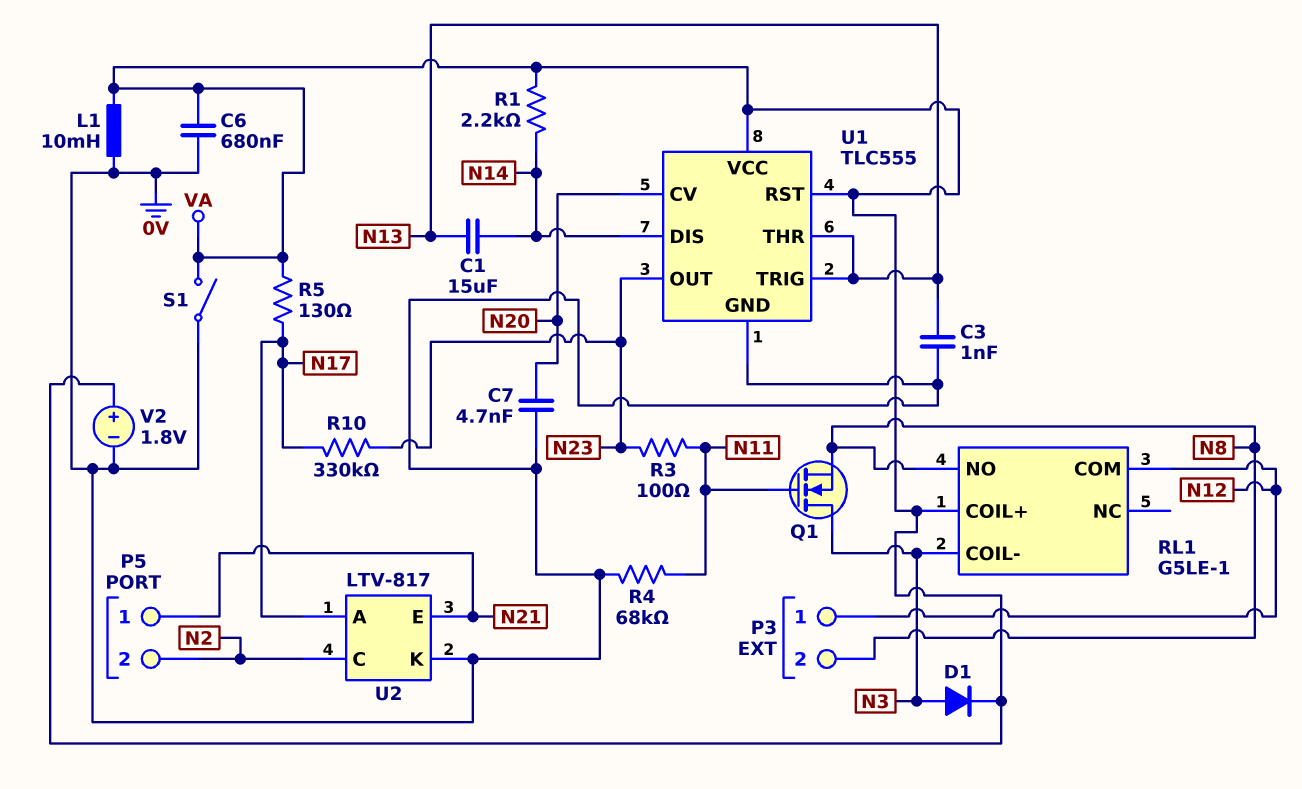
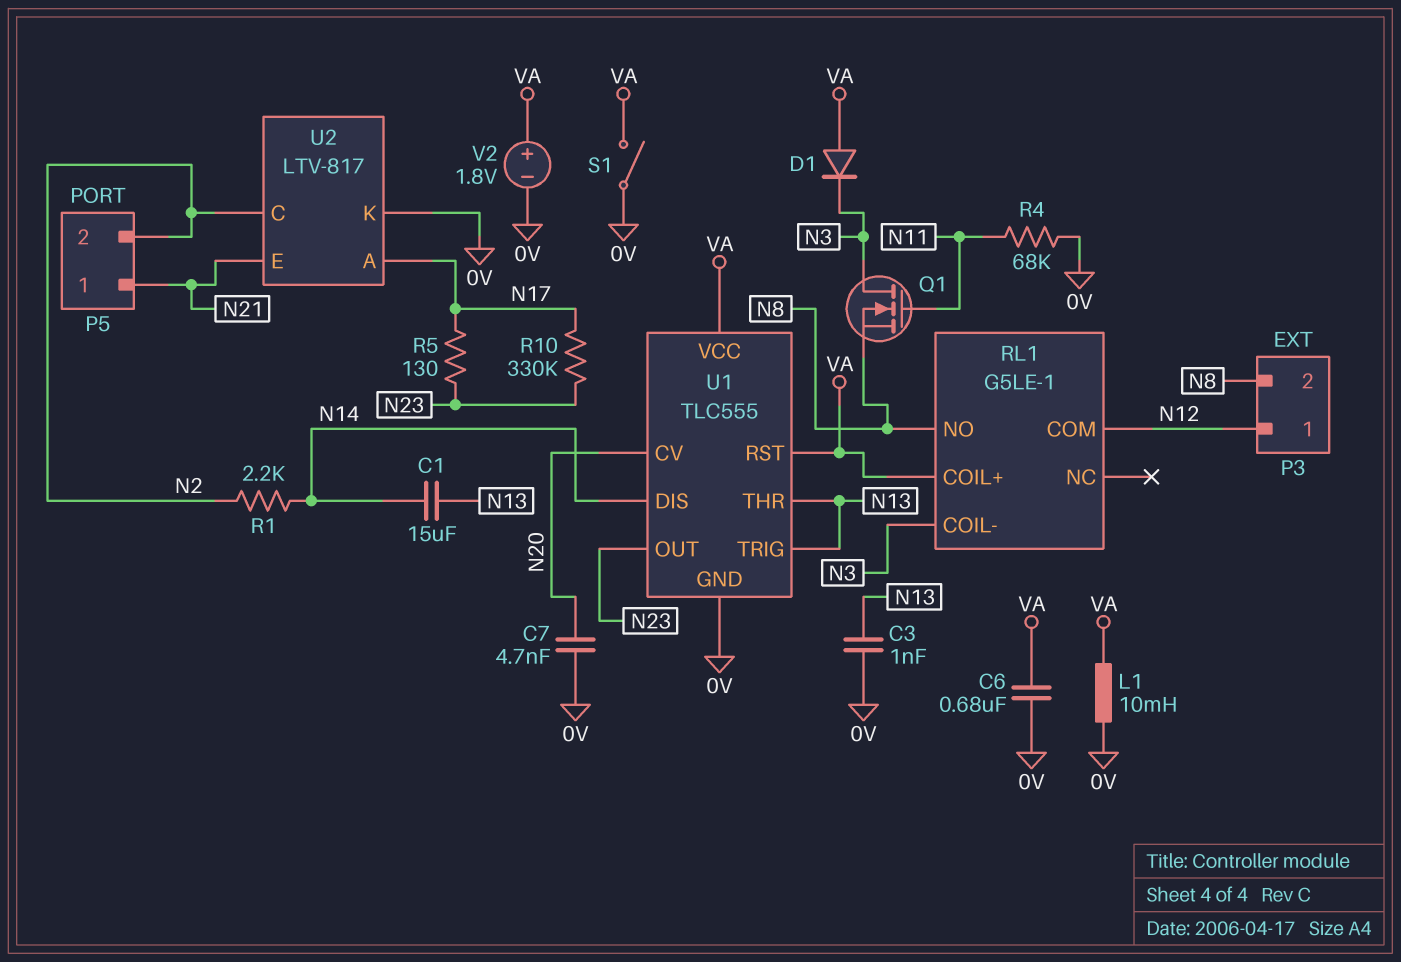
D1: diode (A N3, K VA) -> diode (A VA, K N3)
R1: 2.2k (N14, VA) -> 2.2k (N2, N14)
R3: 100 (N11, N23) -> none
R5: 130 (N17, VA) -> 130 (N17, N23)

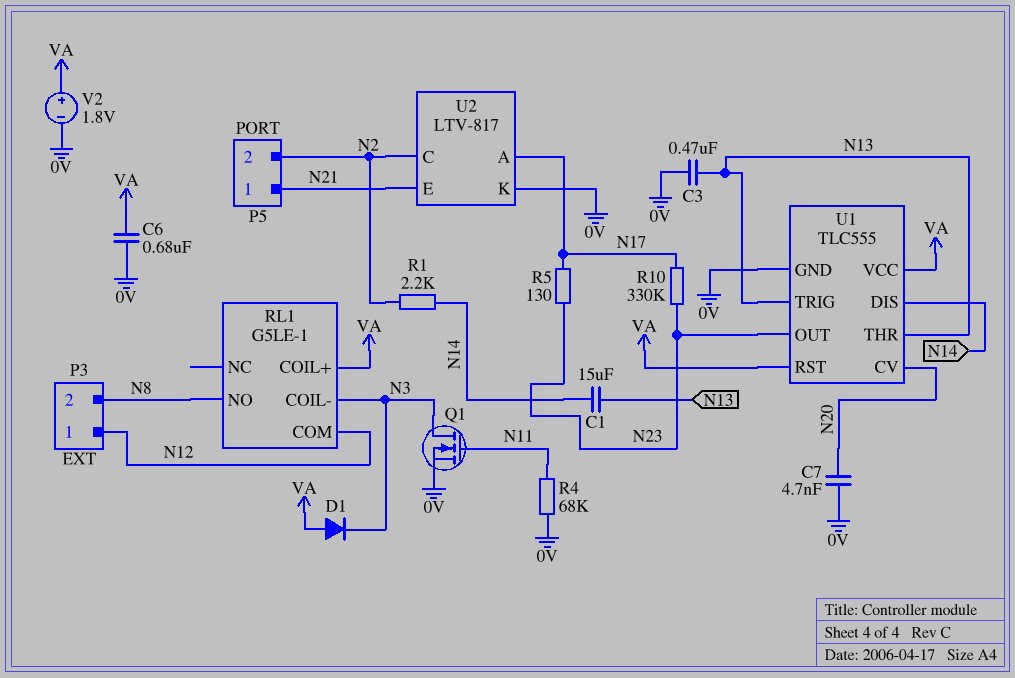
C3: 1nF (0V, N13) -> 470nF (0V, N13)
L1: 10mH (0V, VA) -> none
Q1: NMOS (G N11, D N3, S N8) -> NMOS (G N11, D N3, S 0V)
S1: switch (0V, VA) -> none

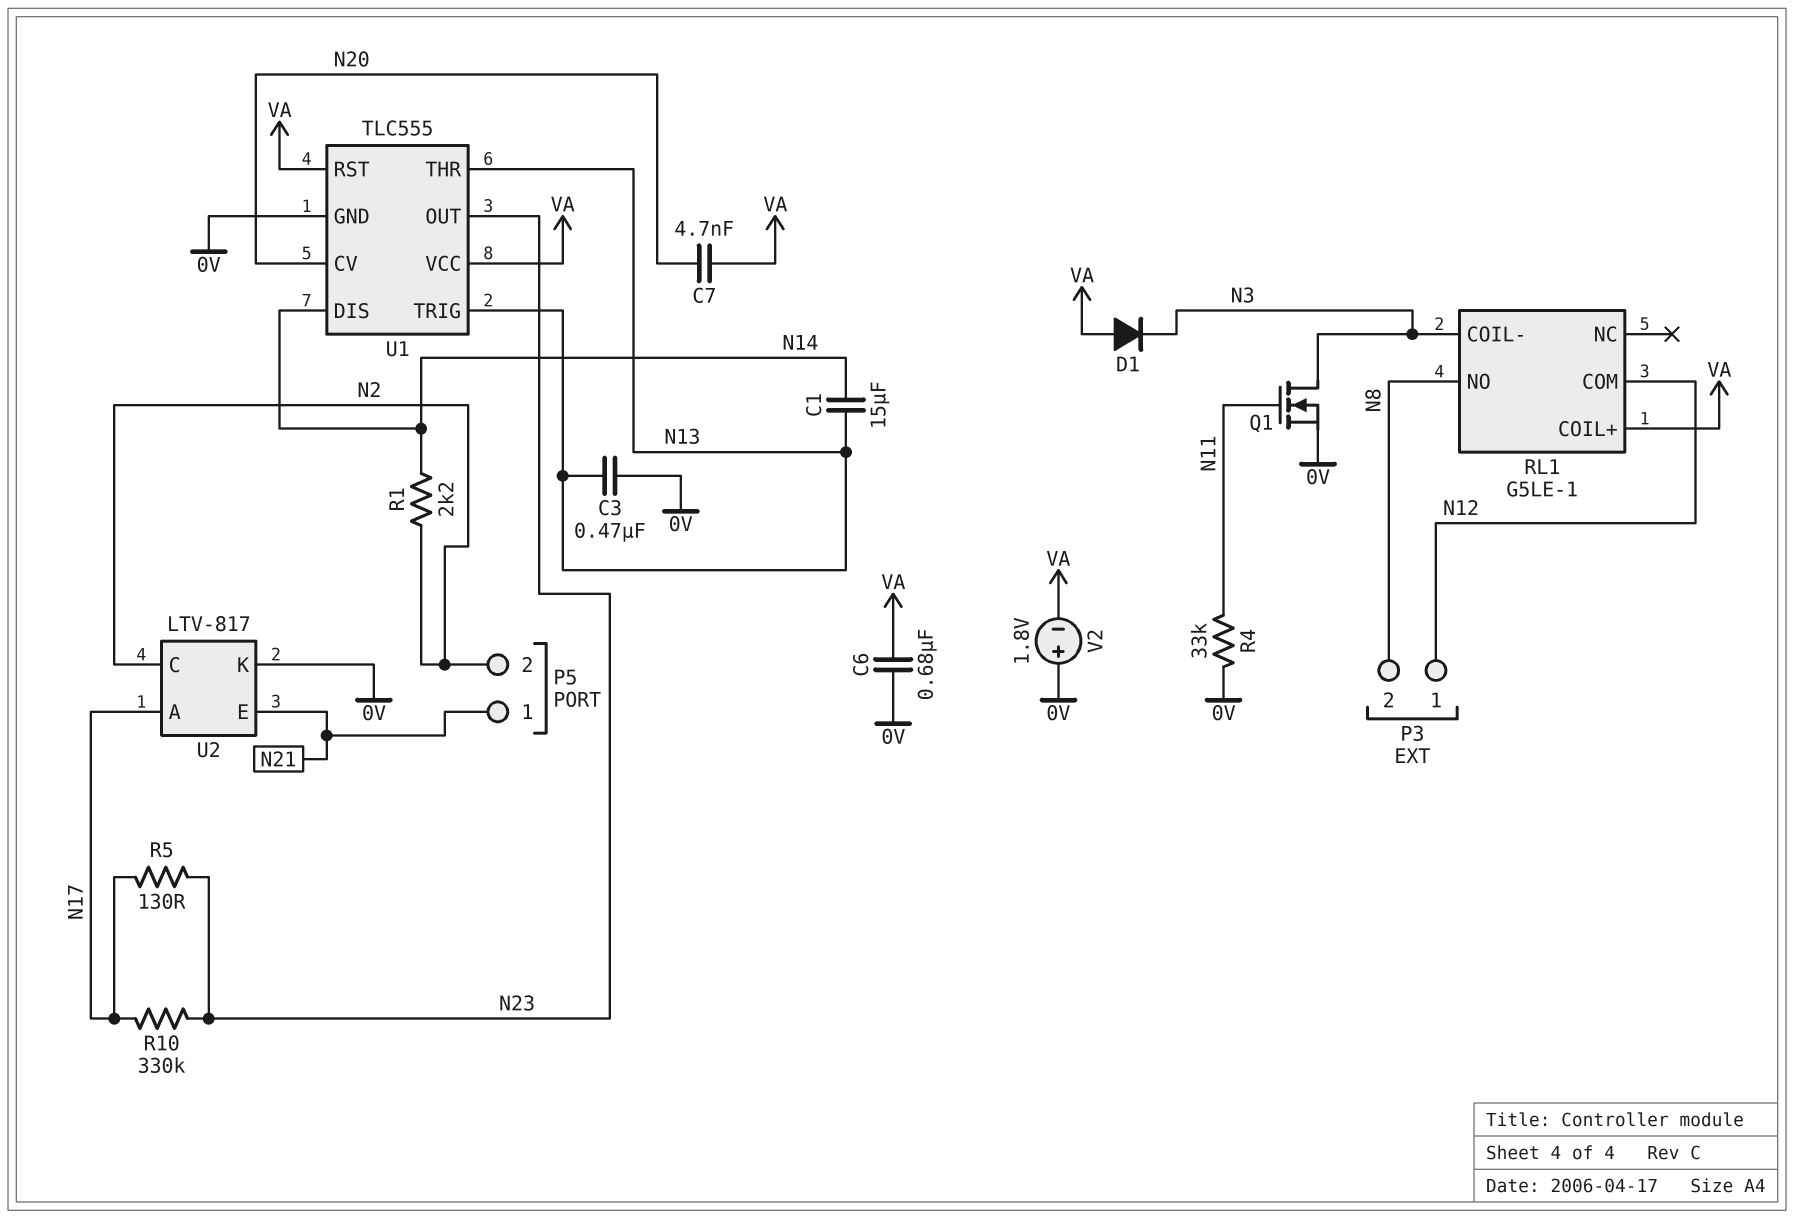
C7: 4.7nF (0V, N20) -> 4.7nF (N20, VA)
R4: 68k (0V, N11) -> 33k (0V, N11)
V2: 1.8V (plus VA, minus 0V) -> 1.8V (plus 0V, minus VA)

